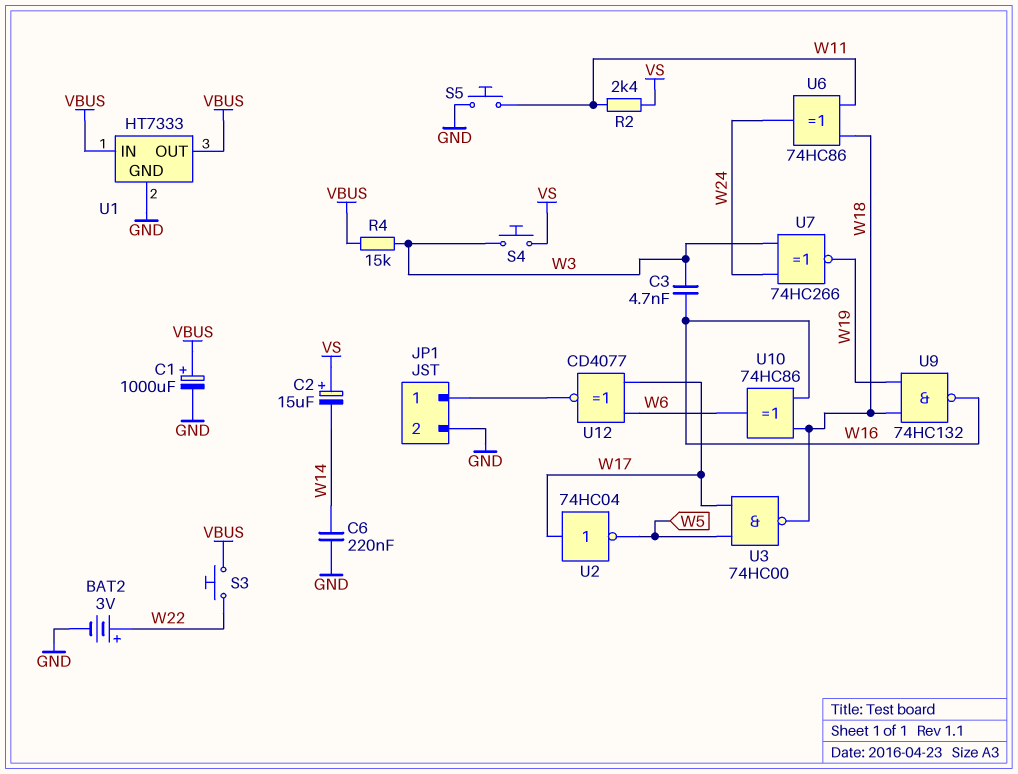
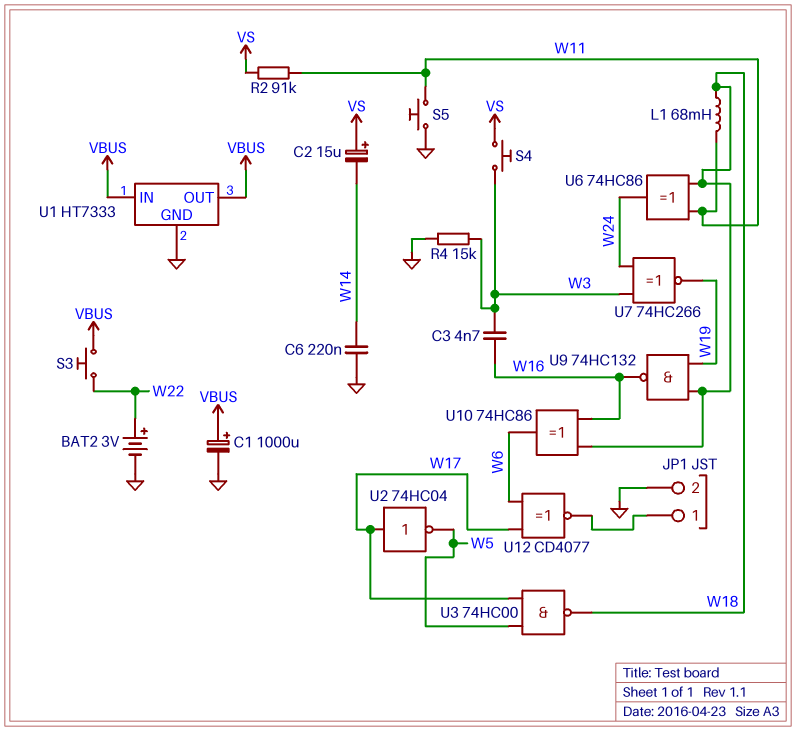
L1: none -> 68mH (W11, W18)
R2: 2.4k (VS, W11) -> 91k (VS, W11)
R4: 15k (VBUS, W3) -> 15k (GND, W3)

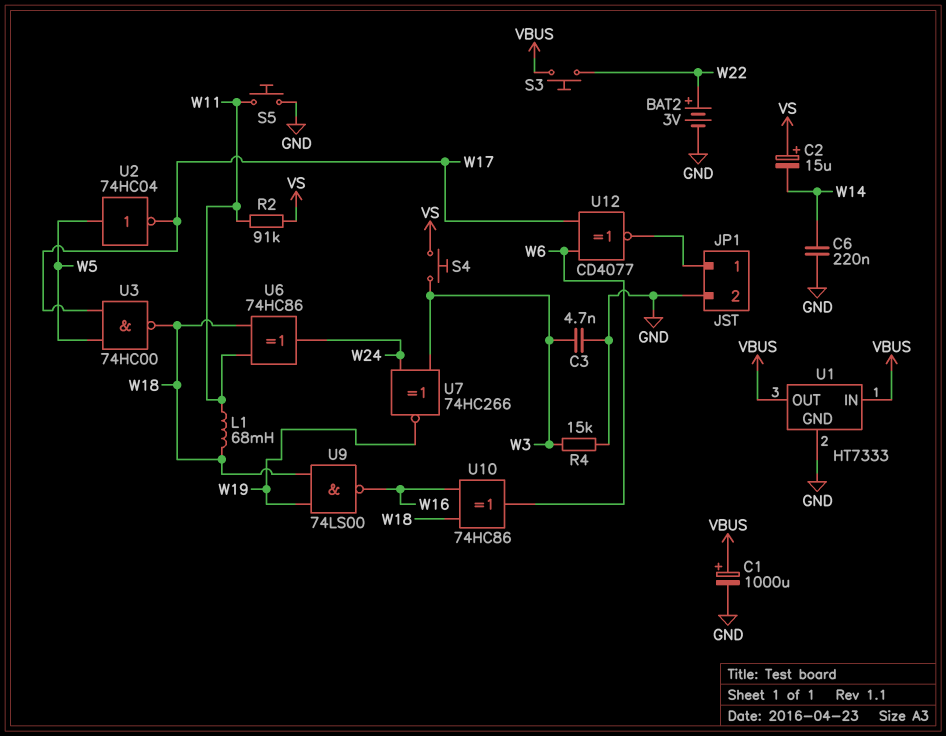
C3: 4.7nF (W3, W16) -> 4.7nF (GND, W3)
U2: NOT 74HC04 (in W17, out W5) -> NOT 74HC04 (in W5, out W17)
U9: NAND 74HC132 (in W18, in W19, out W16) -> NAND 74LS00 (in W18, in W19, out W16)

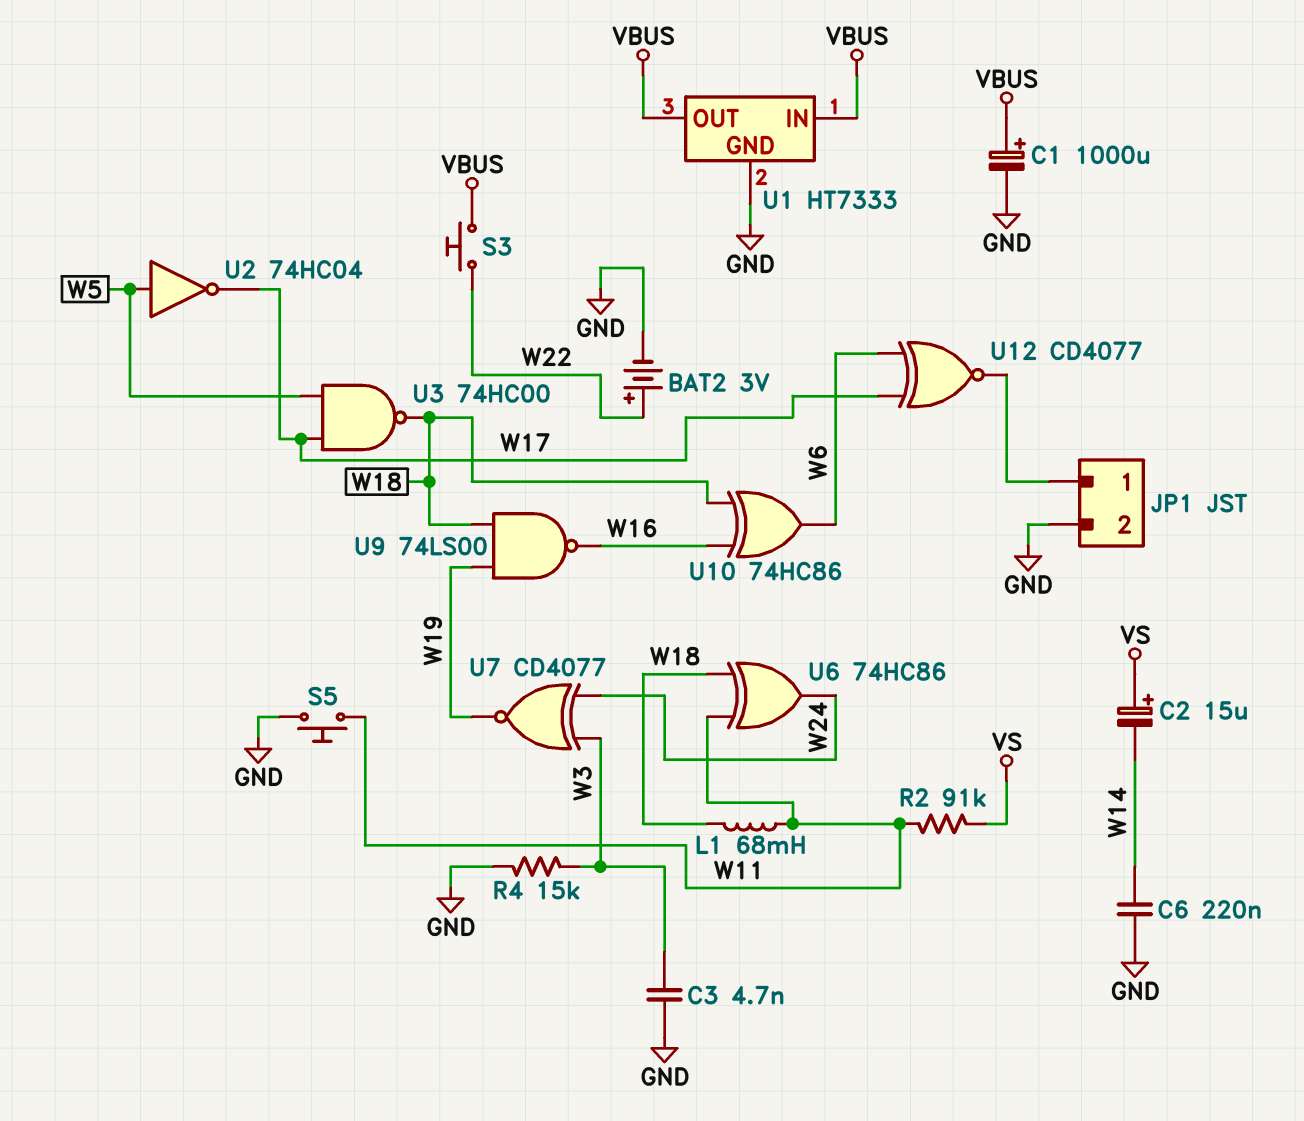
S4: button (VS, W3) -> none
U7: XNOR 74HC266 (in W3, in W24, out W19) -> XNOR CD4077 (in W3, in W24, out W19)

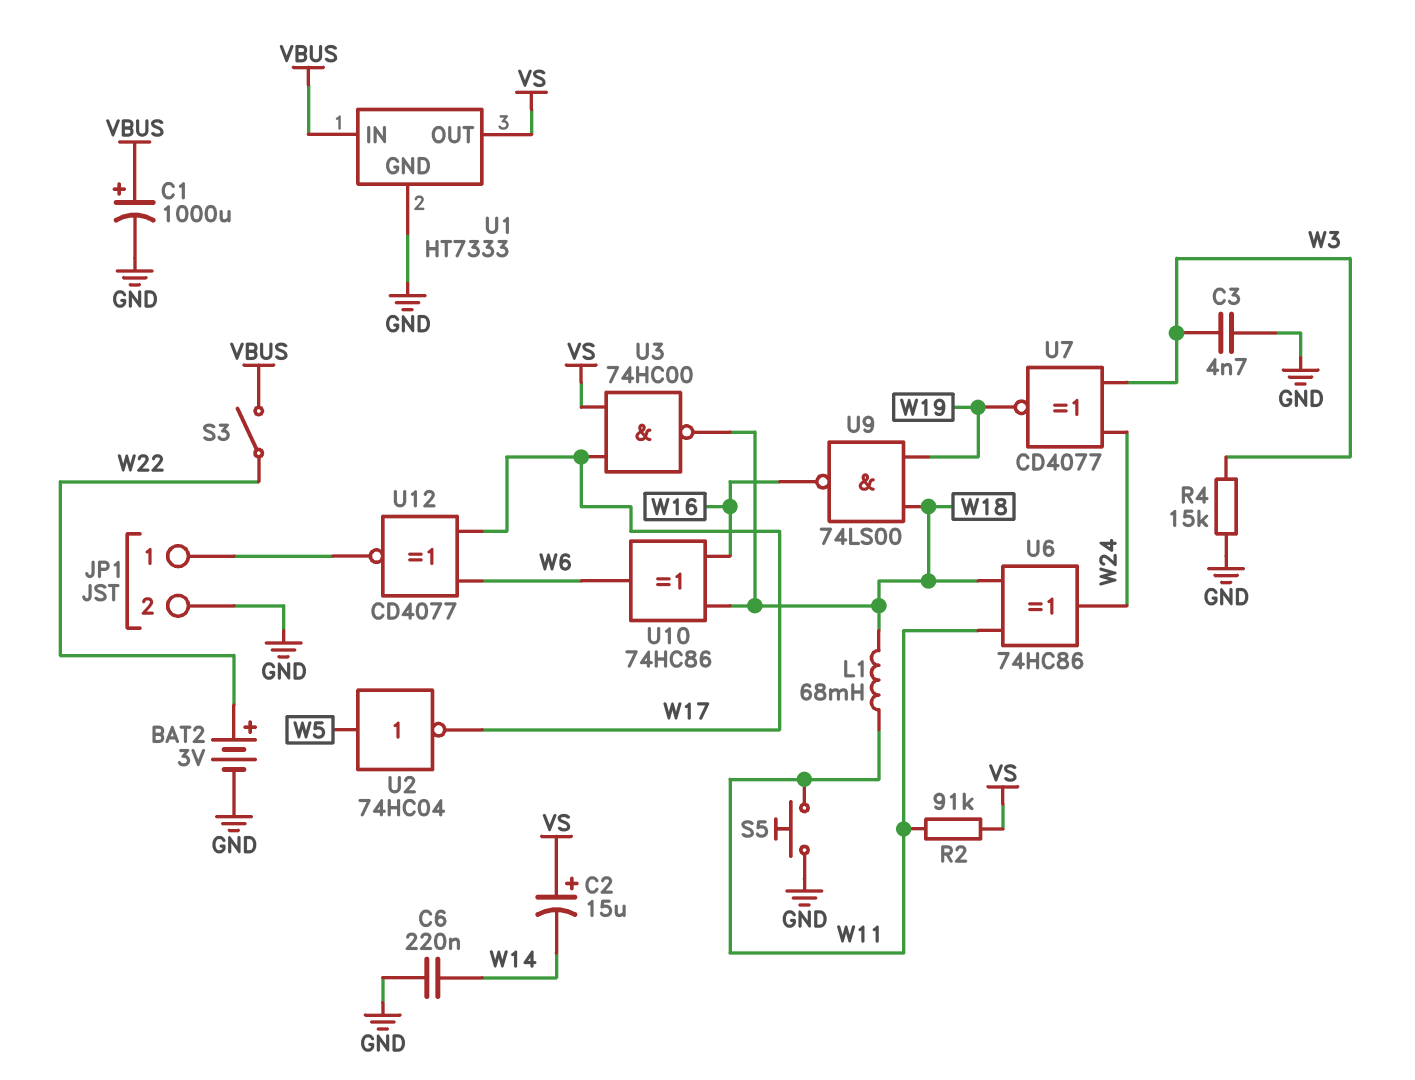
S3: button (VBUS, W22) -> switch (VBUS, W22)
U1 pin OUT: VBUS -> VS
U3: NAND 74HC00 (in W5, in W17, out W18) -> NAND 74HC00 (in VS, in W17, out W18)

